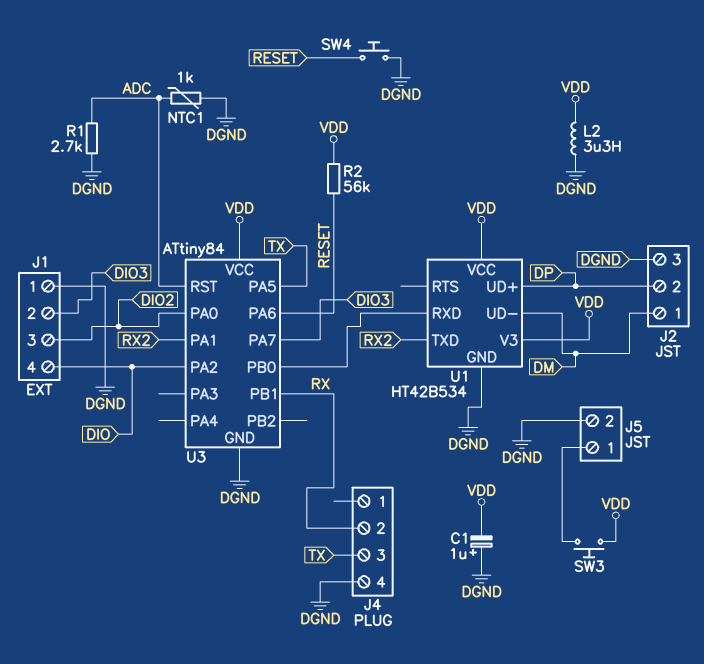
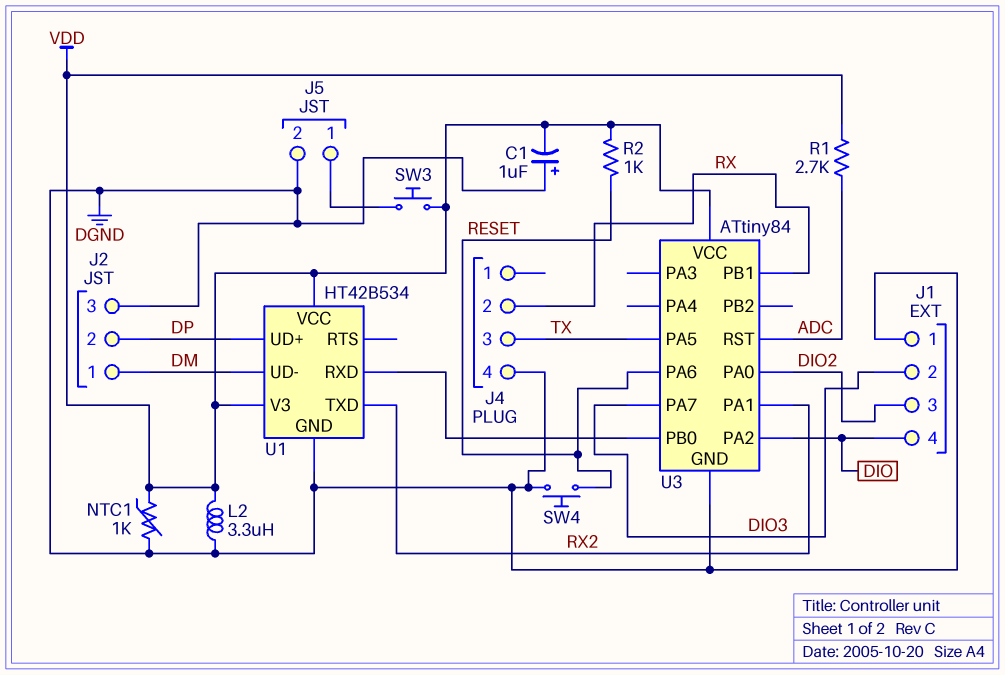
NTC1: 1k (ADC, DGND) -> 1k (DGND, VDD)
R1: 2.7k (ADC, DGND) -> 2.7k (ADC, VDD)
R2: 56k (RESET, VDD) -> 1k (RESET, VDD)

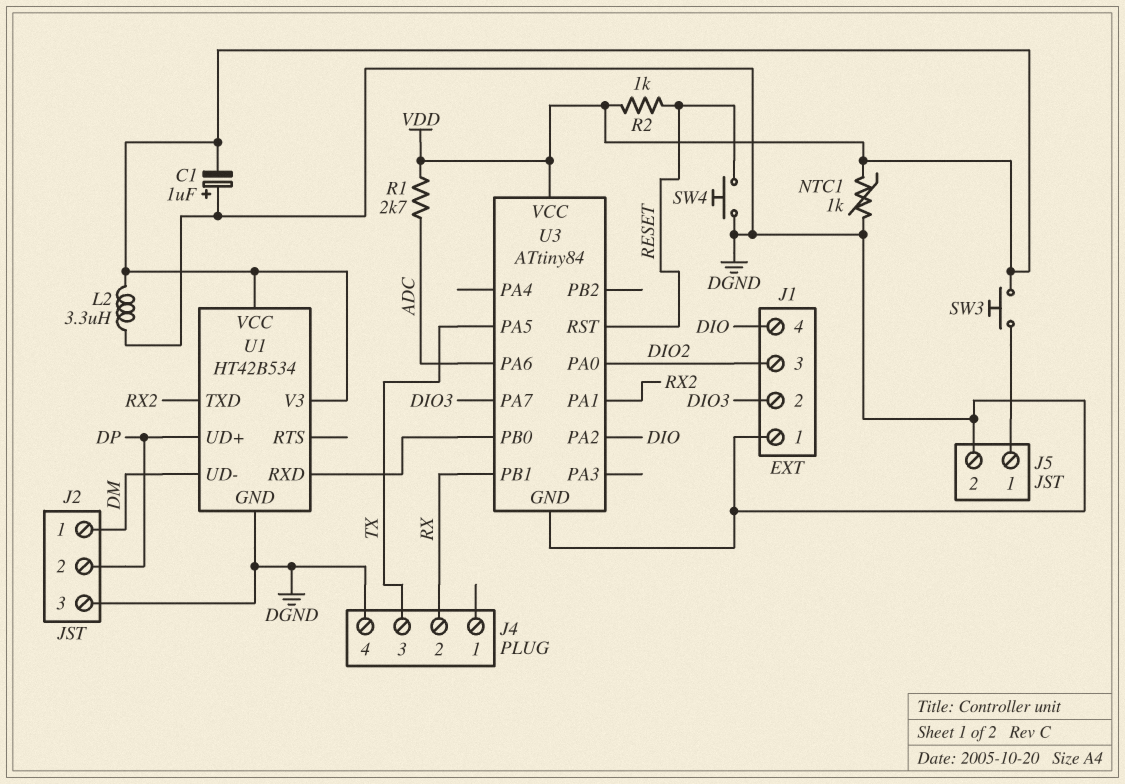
U3 pin PA6: RESET -> ADC
U3 pin RST: ADC -> RESET

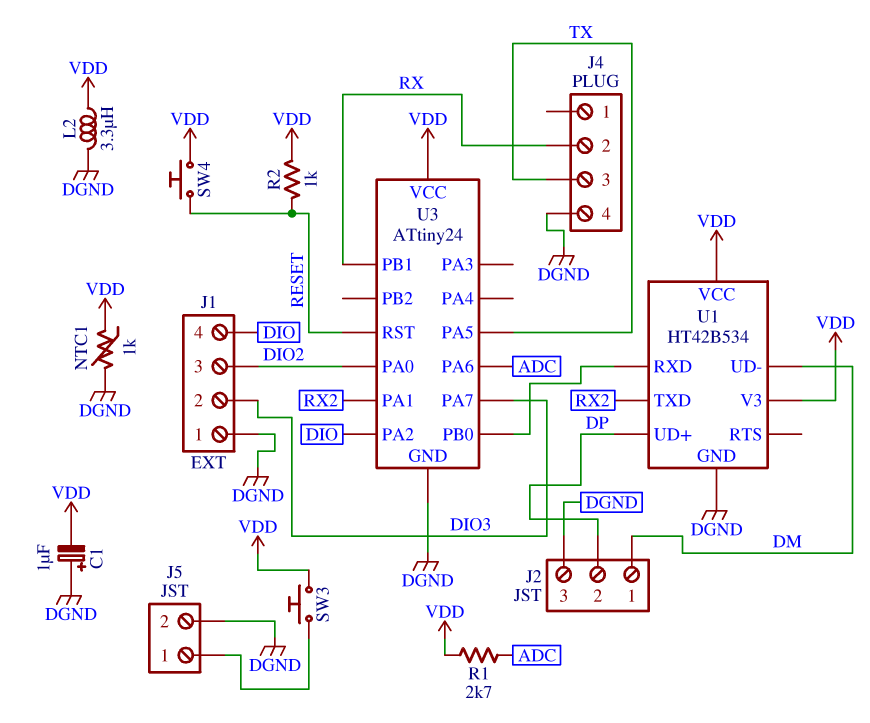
SW4: button (DGND, RESET) -> button (RESET, VDD)
U3: ATtiny84 -> ATtiny24

